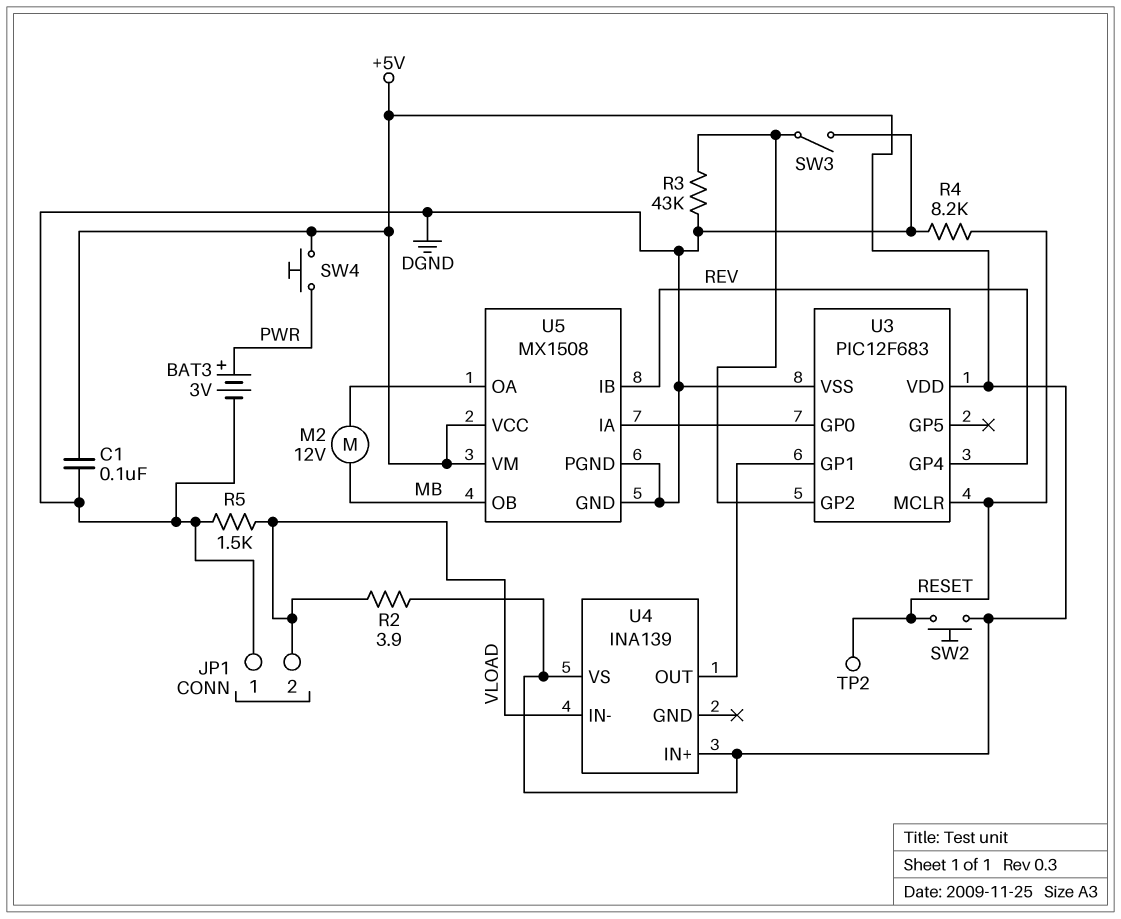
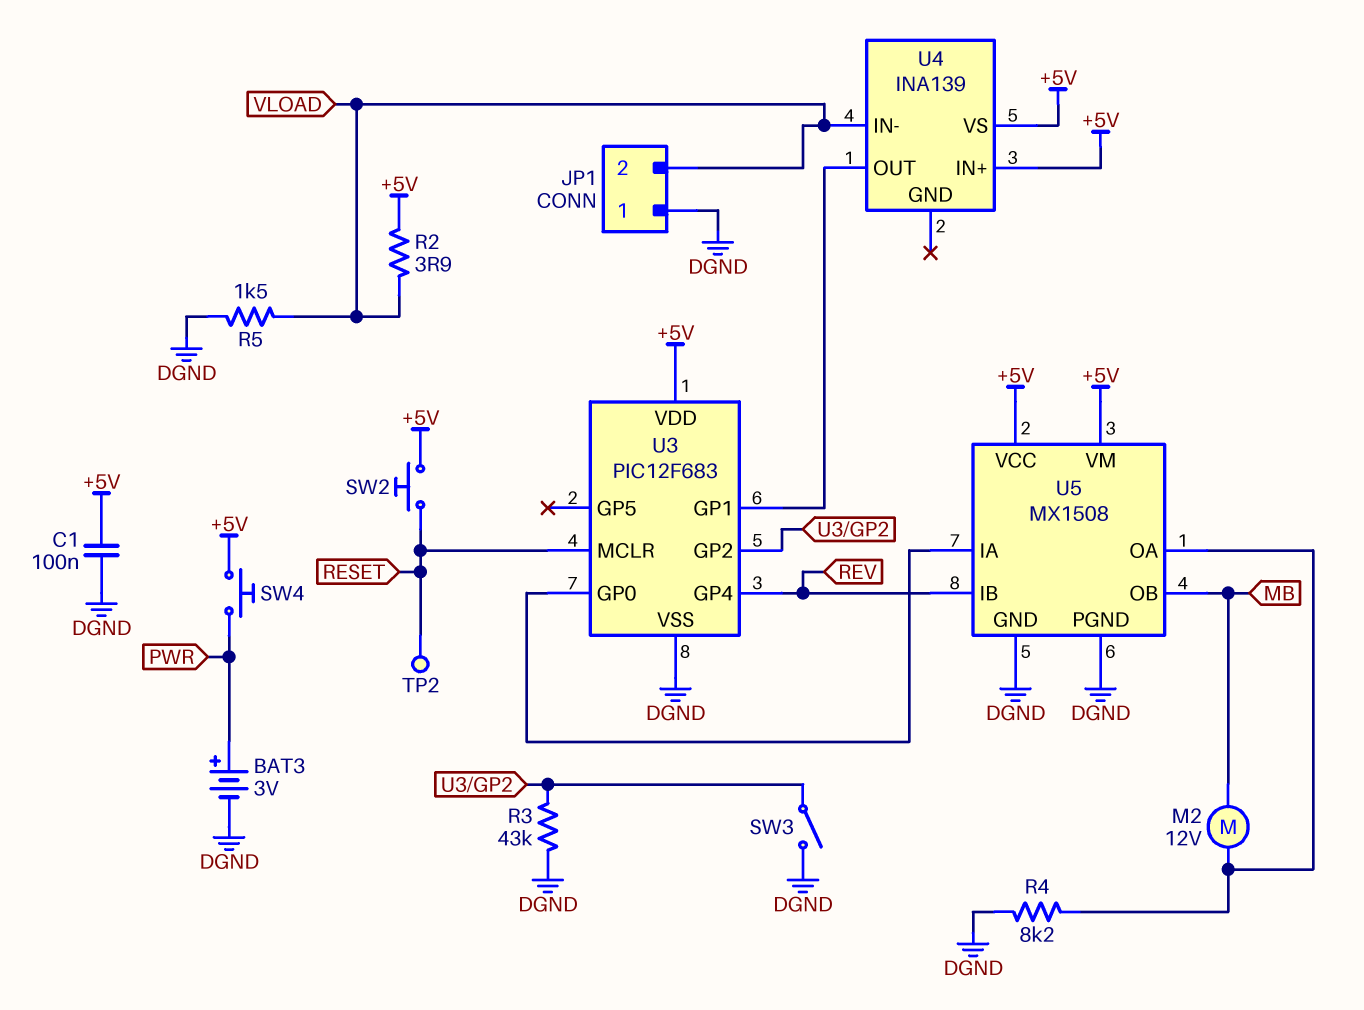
R4: 8.2k (DGND, RESET) -> 8.2k (DGND, U5/OA)

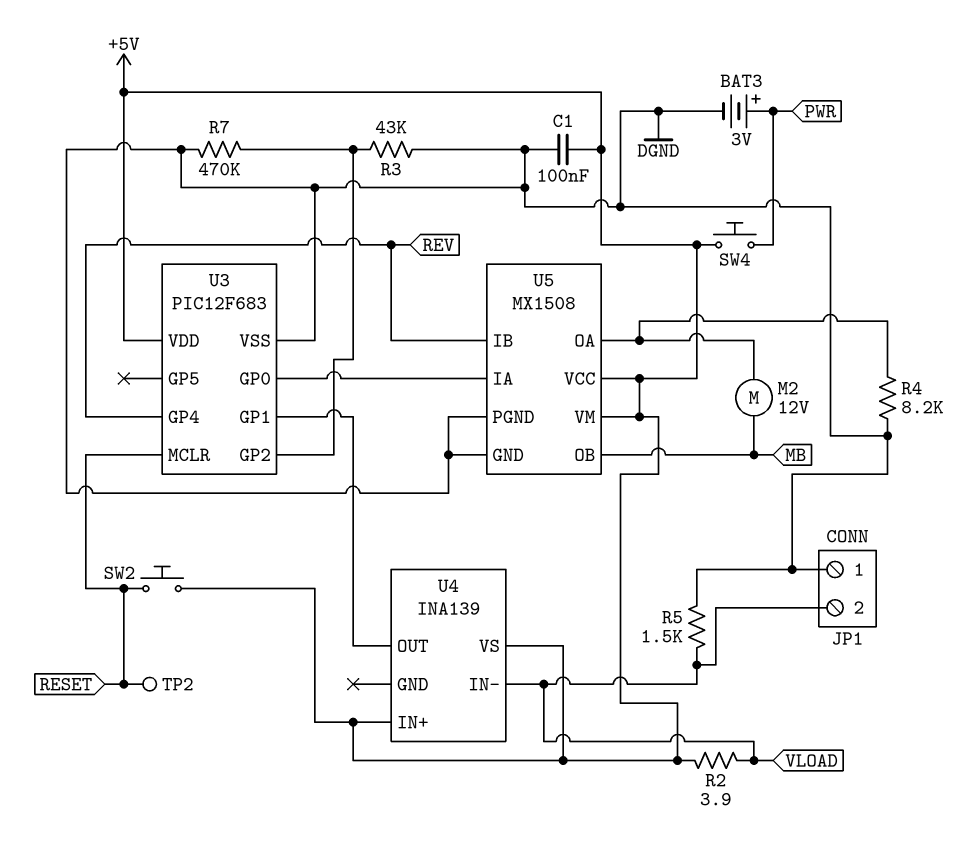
R7: none -> 470k (DGND, U3/GP2)
SW3: switch (DGND, U3/GP2) -> none

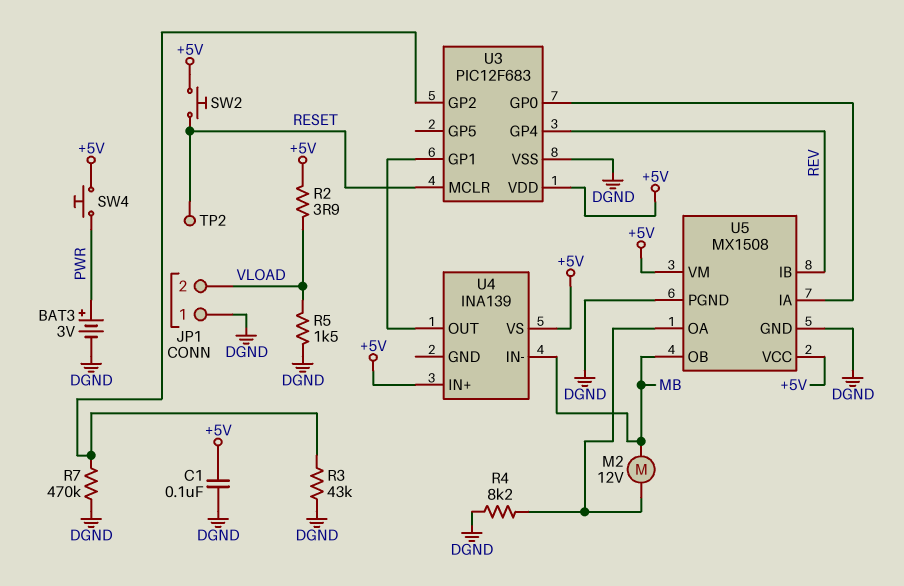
U4 pin IN-: VLOAD -> MB

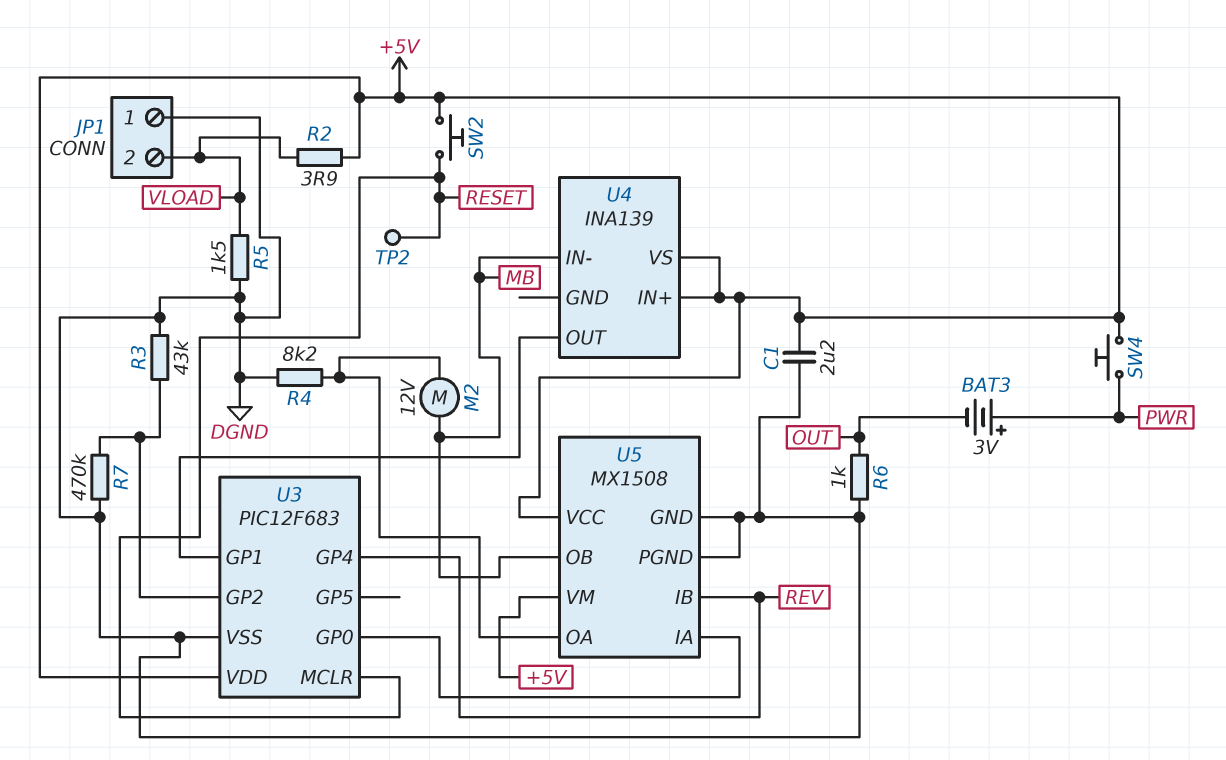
BAT3: 3V (plus PWR, minus DGND) -> 3V (plus PWR, minus OUT)
C1: 100nF (+5V, DGND) -> 2.2uF (+5V, DGND)
R6: none -> 1k (DGND, OUT)

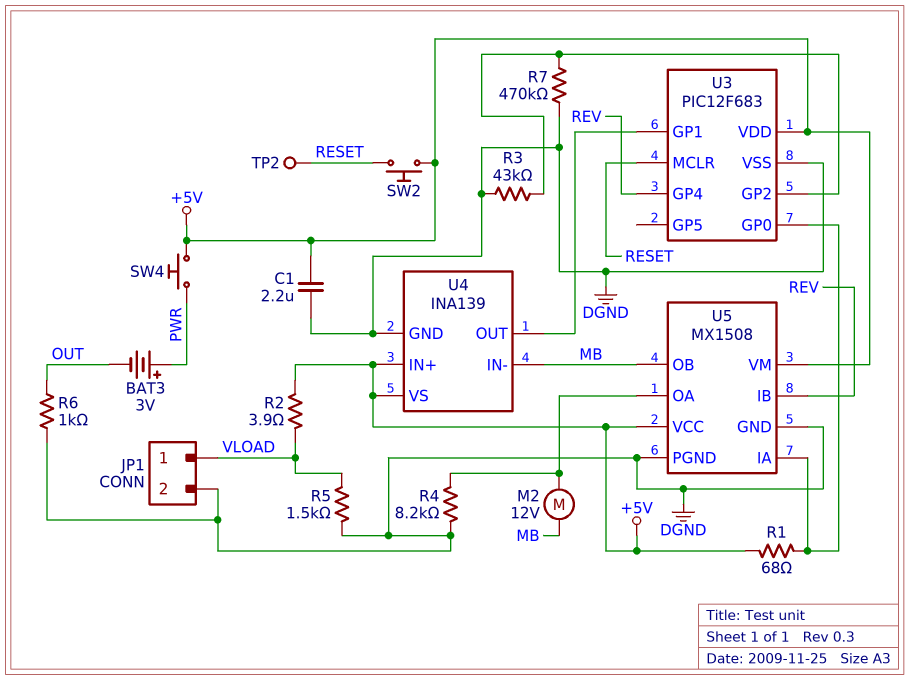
JP1 pin 1: DGND -> VLOAD
JP1 pin 2: VLOAD -> DGND
R1: none -> 68 (+5V, U3/GP0)
U4 pin GND: none -> DGND

